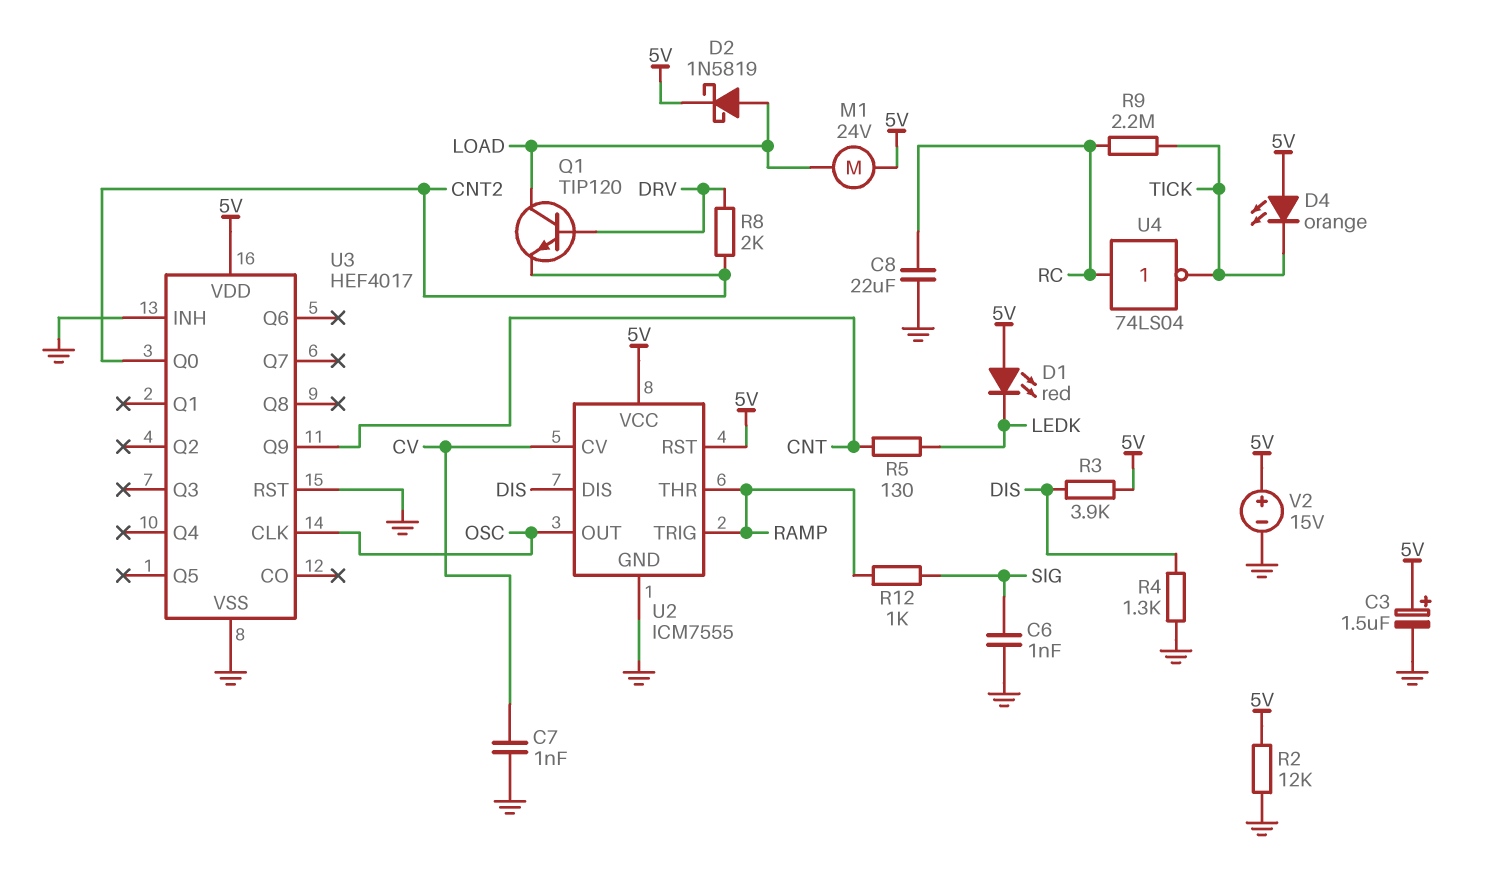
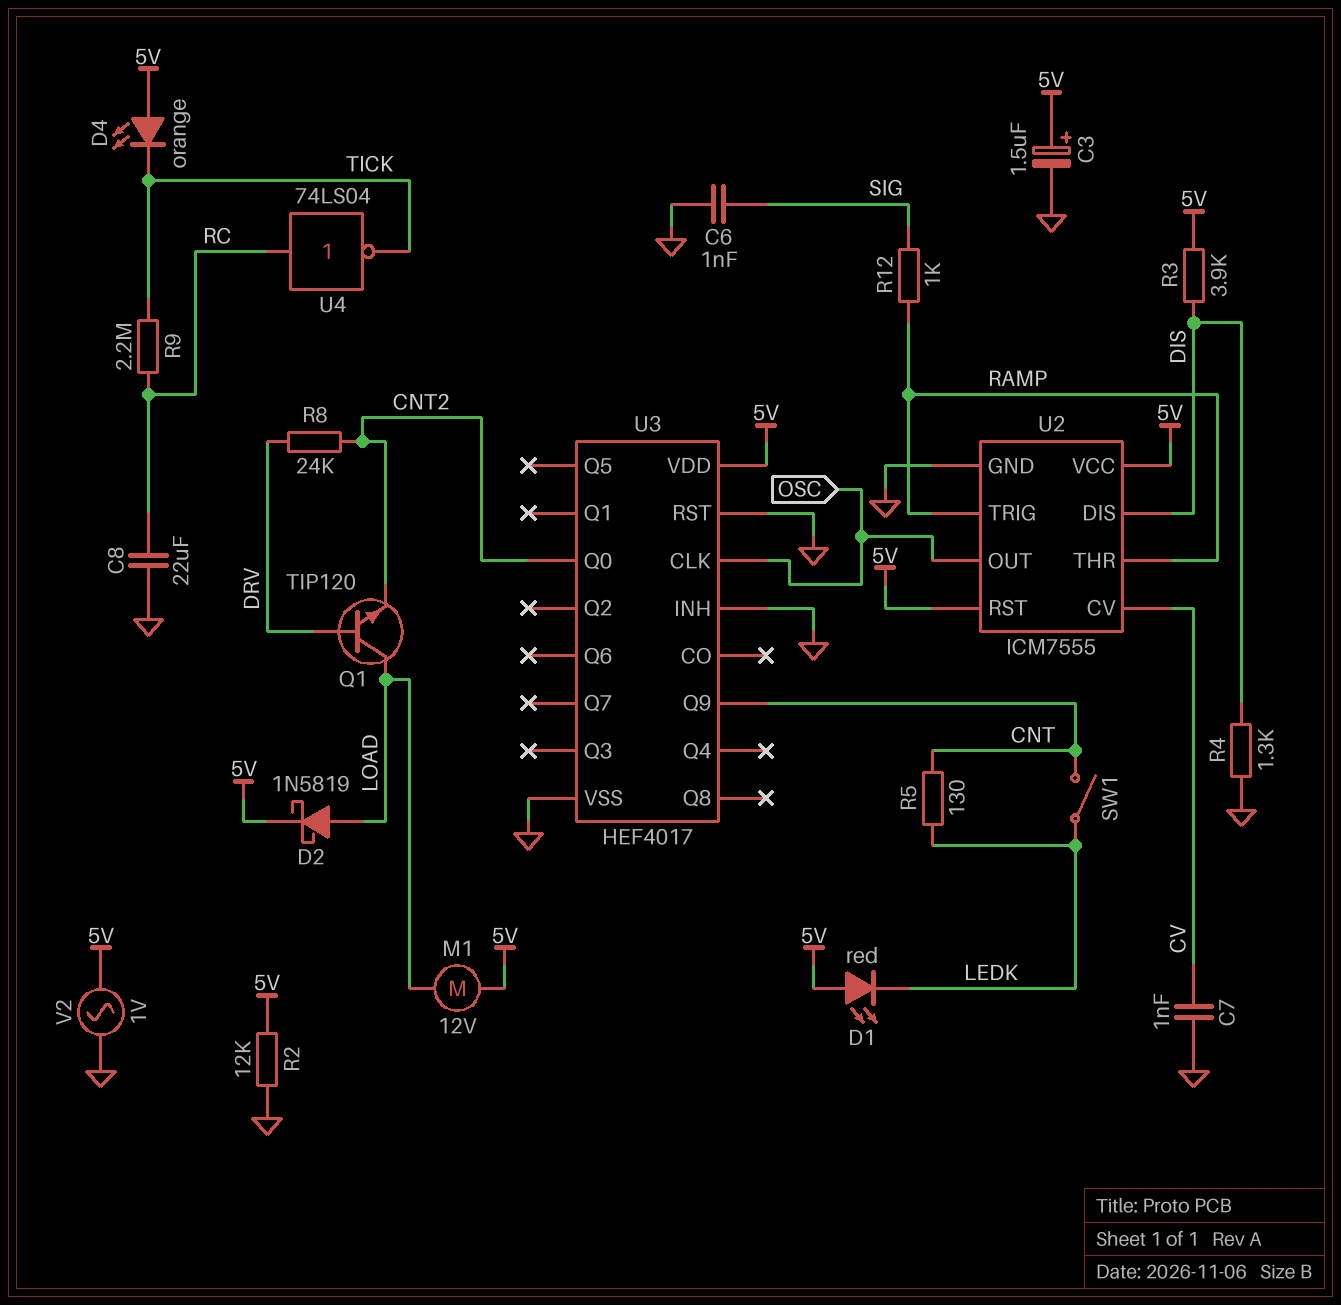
M1: motor 24V (5V, LOAD) -> motor 12V (5V, LOAD)
R8: 2k (CNT2, DRV) -> 24k (CNT2, DRV)
SW1: none -> switch (CNT, LEDK)
V2: 15V (plus 5V, minus GND) -> AC 1V (5V, GND)

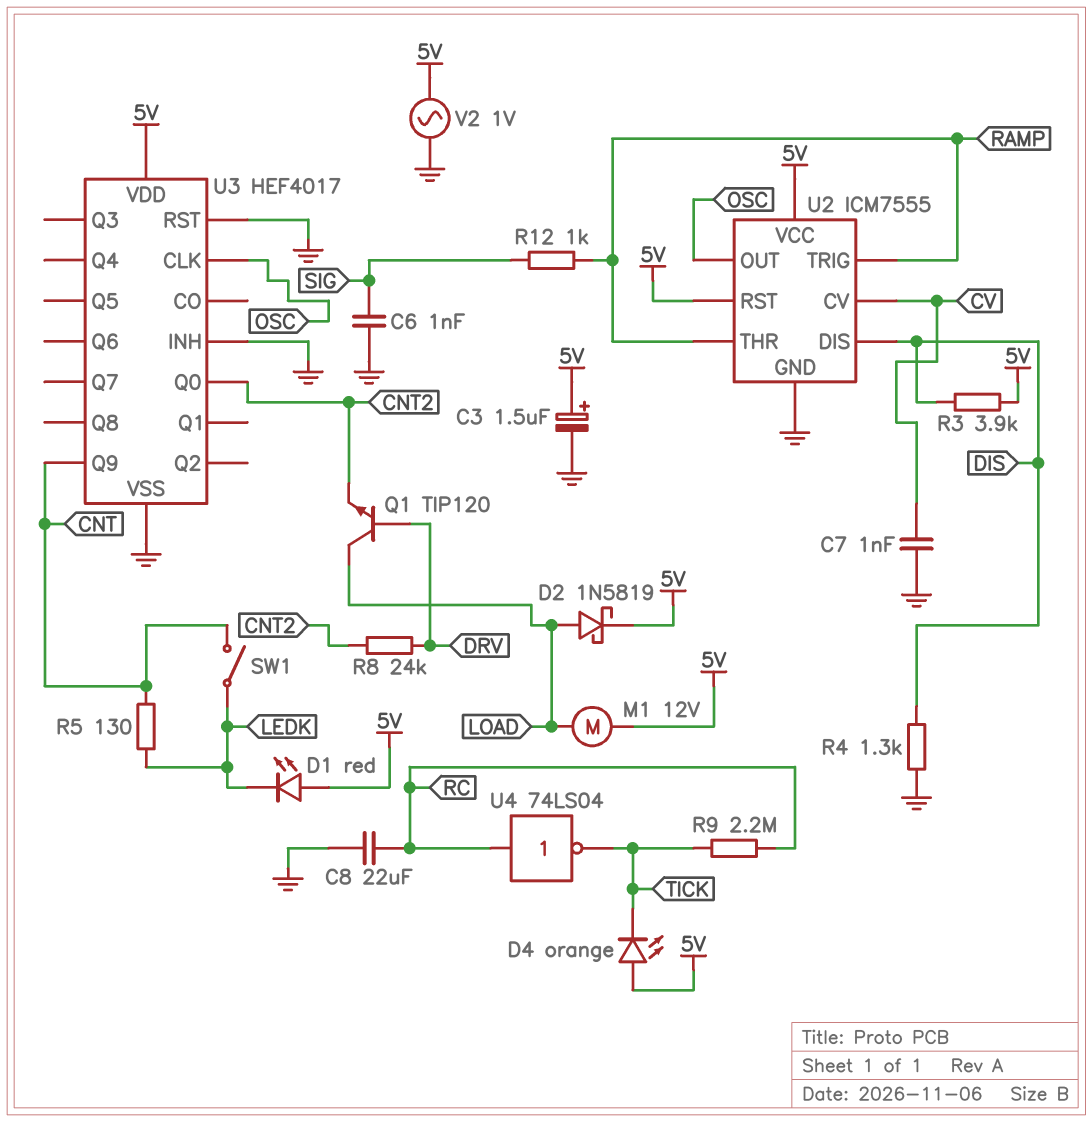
R2: 12k (5V, GND) -> none

